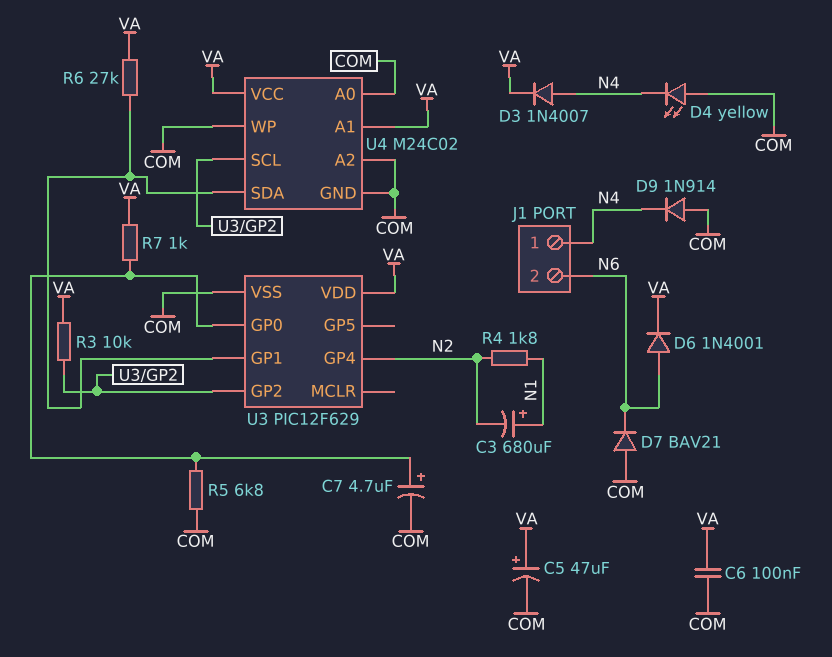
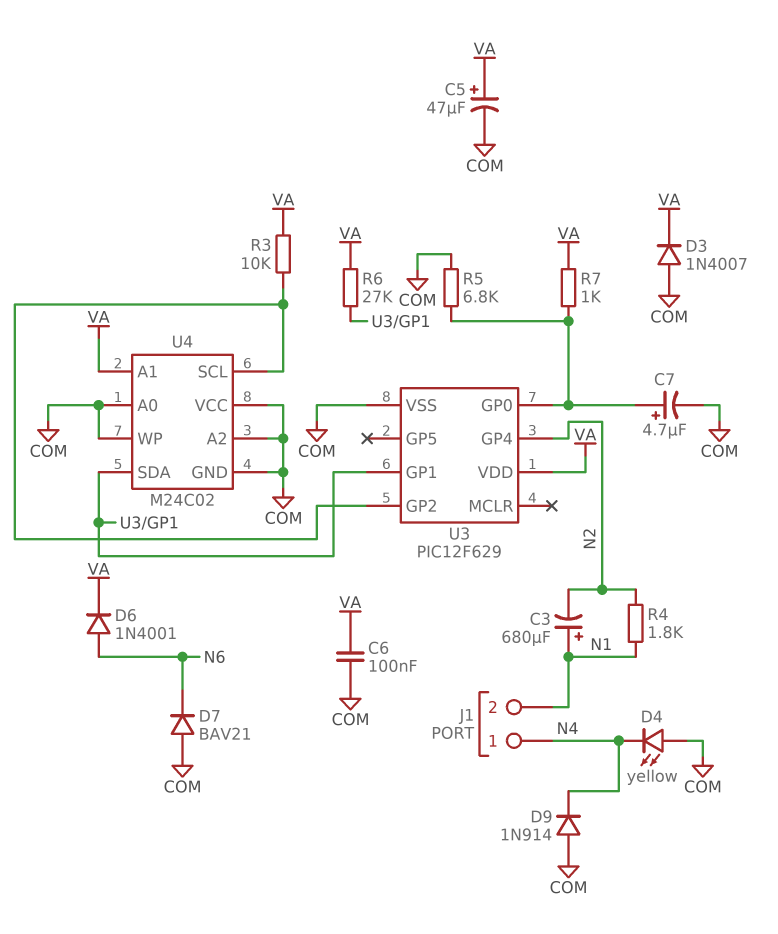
D3: diode 1N4007 (A N4, K VA) -> diode 1N4007 (A COM, K VA)
J1 pin 2: N6 -> N1
U4 pin VCC: VA -> COM

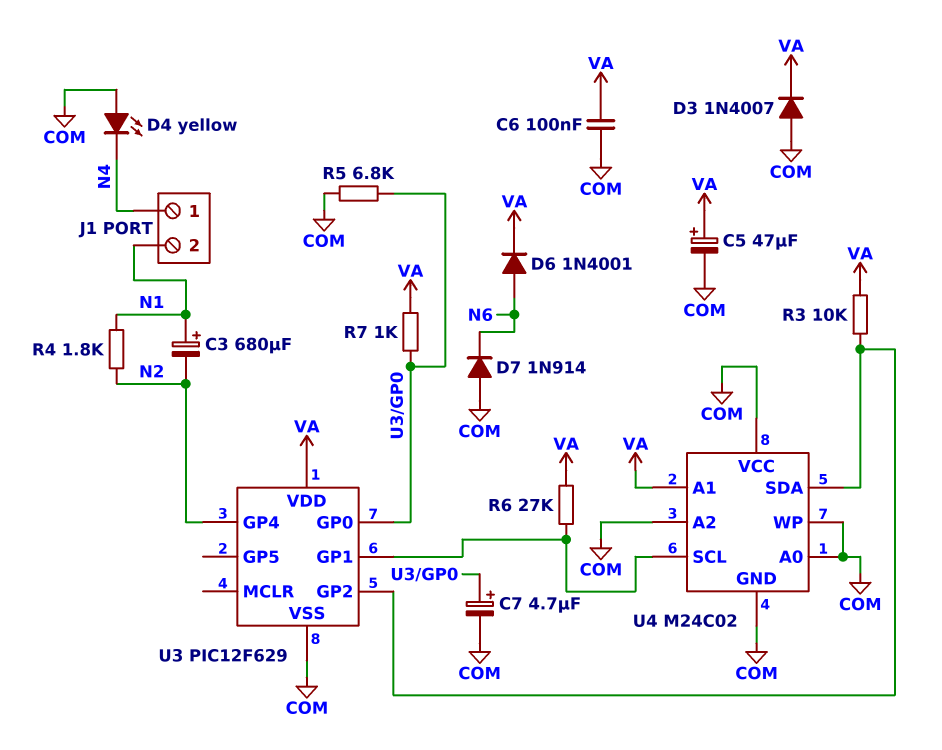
D7: diode BAV21 (A COM, K N6) -> diode 1N914 (A COM, K N6)
D9: diode 1N914 (A COM, K N4) -> none
U4 pin SCL: U3/GP2 -> U3/GP1
U4 pin SDA: U3/GP1 -> U3/GP2

